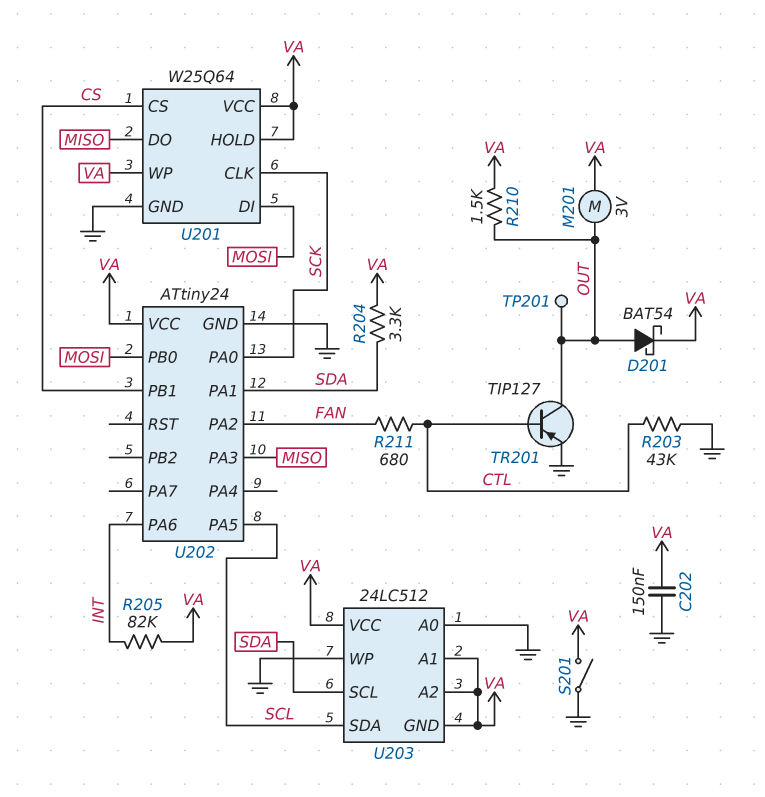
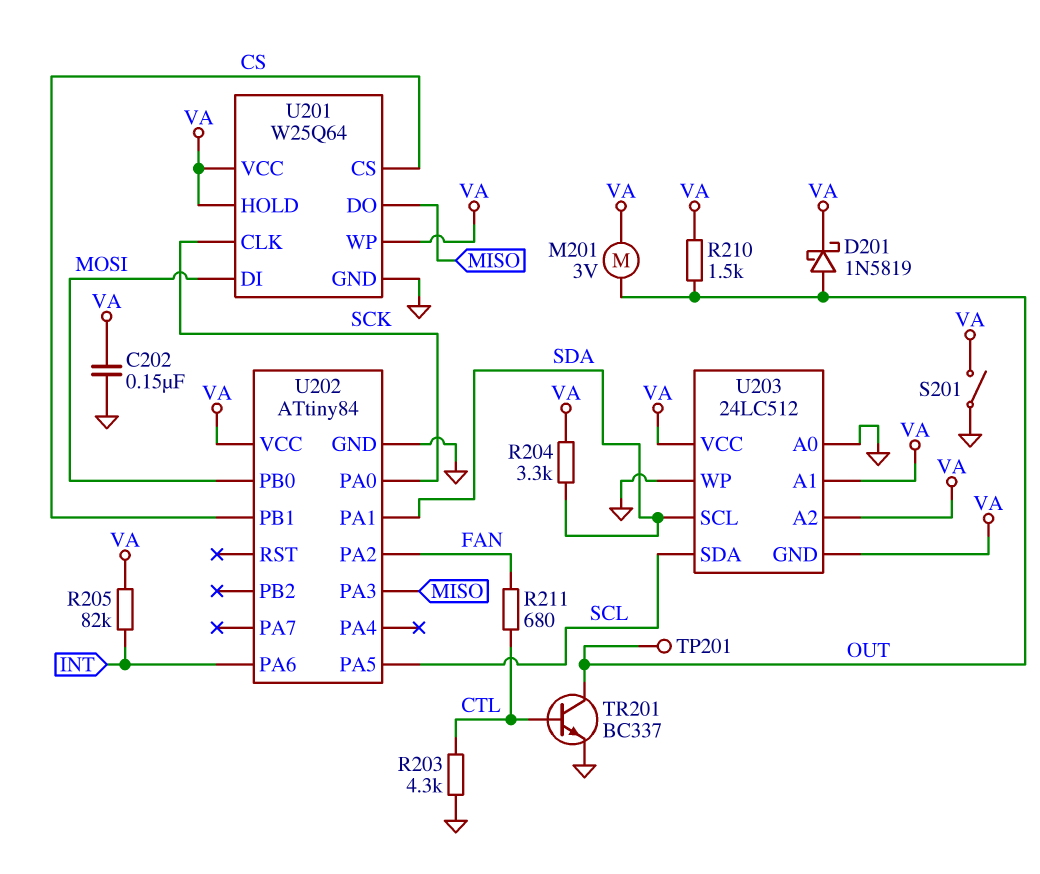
D201: schottky BAT54 (A OUT, K VA) -> schottky 1N5819 (A OUT, K VA)
R203: 43k (CTL, GND) -> 4.3k (CTL, GND)
TR201: PNP TIP127 (B CTL, C OUT, E GND) -> NPN BC337 (B CTL, C OUT, E GND)
U202: ATtiny24 -> ATtiny84

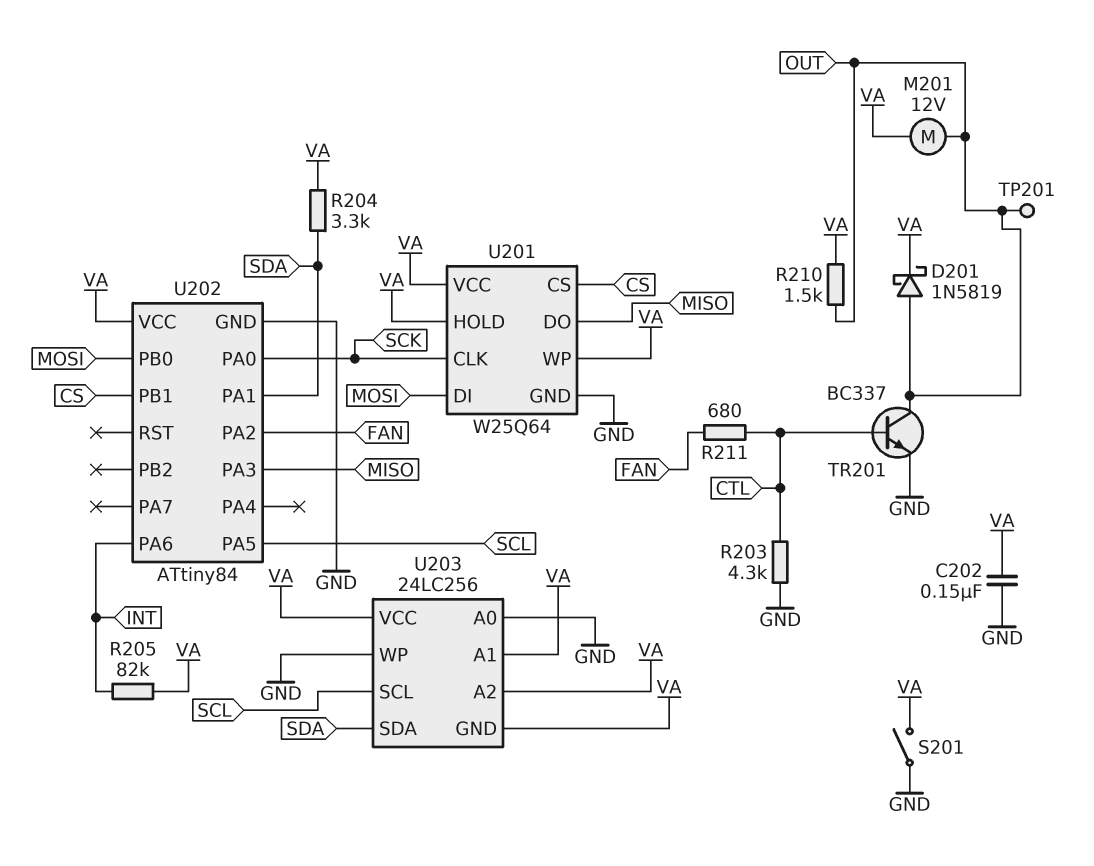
M201: motor 3V (OUT, VA) -> motor 12V (OUT, VA)
U203: 24LC512 -> 24LC256
U203 pin SCL: SDA -> SCL
U203 pin SDA: SCL -> SDA

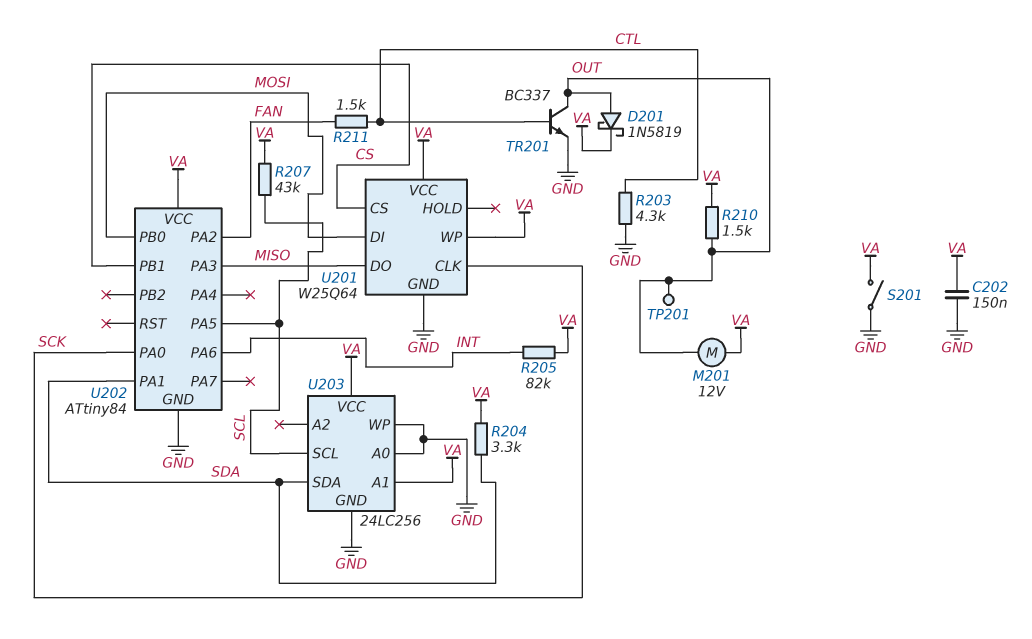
R207: none -> 43k (SCL, VA)
R211: 680 (CTL, FAN) -> 1.5k (CTL, FAN)
U201 pin HOLD: VA -> none
U203 pin A2: VA -> none
U203 pin GND: VA -> GND

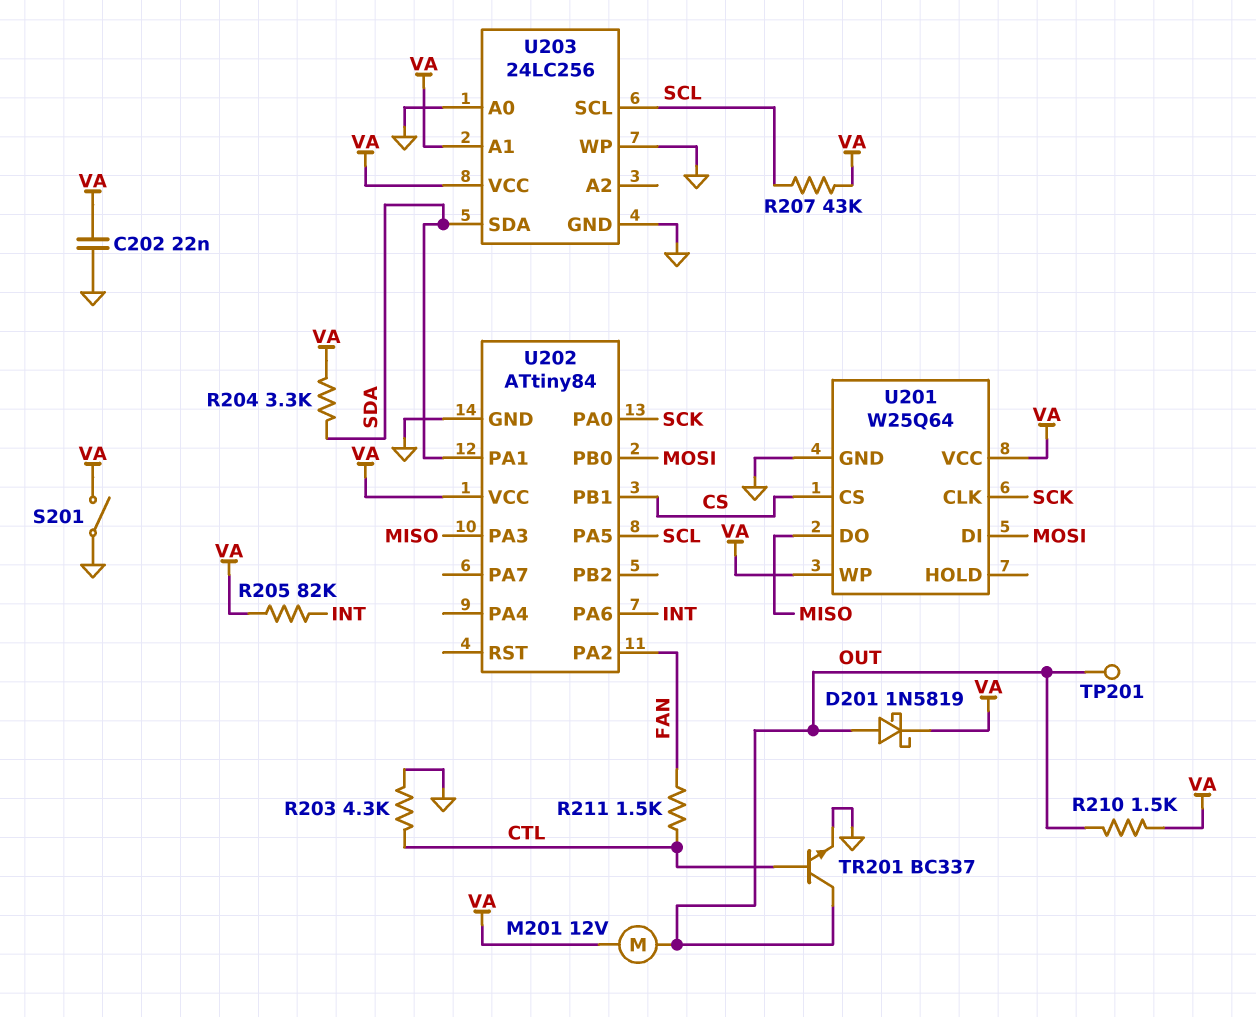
C202: 150nF (GND, VA) -> 22nF (GND, VA)

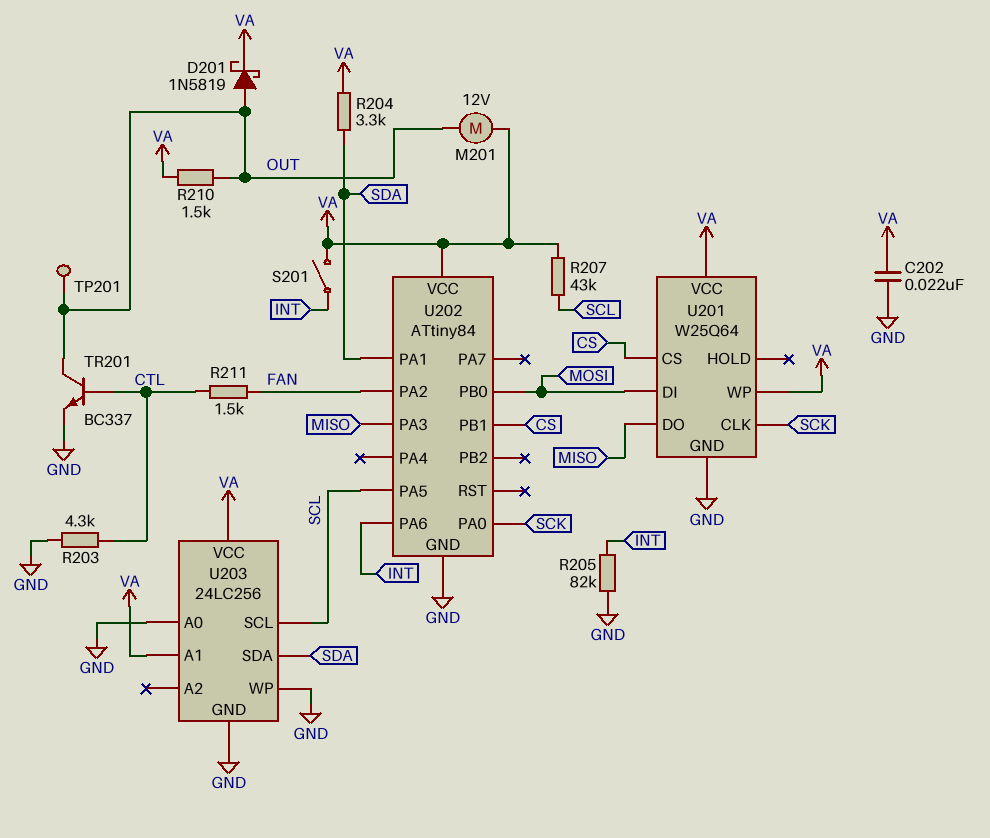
R205: 82k (INT, VA) -> 82k (GND, INT)
S201: switch (GND, VA) -> switch (INT, VA)

